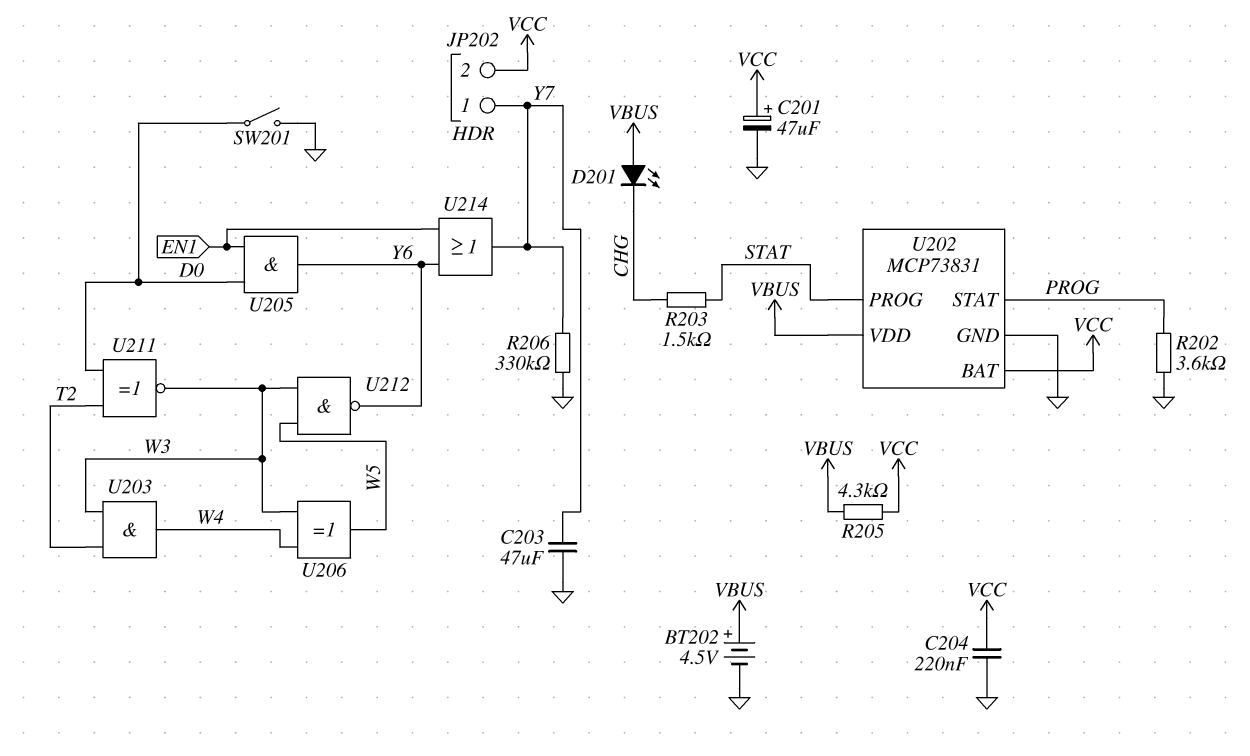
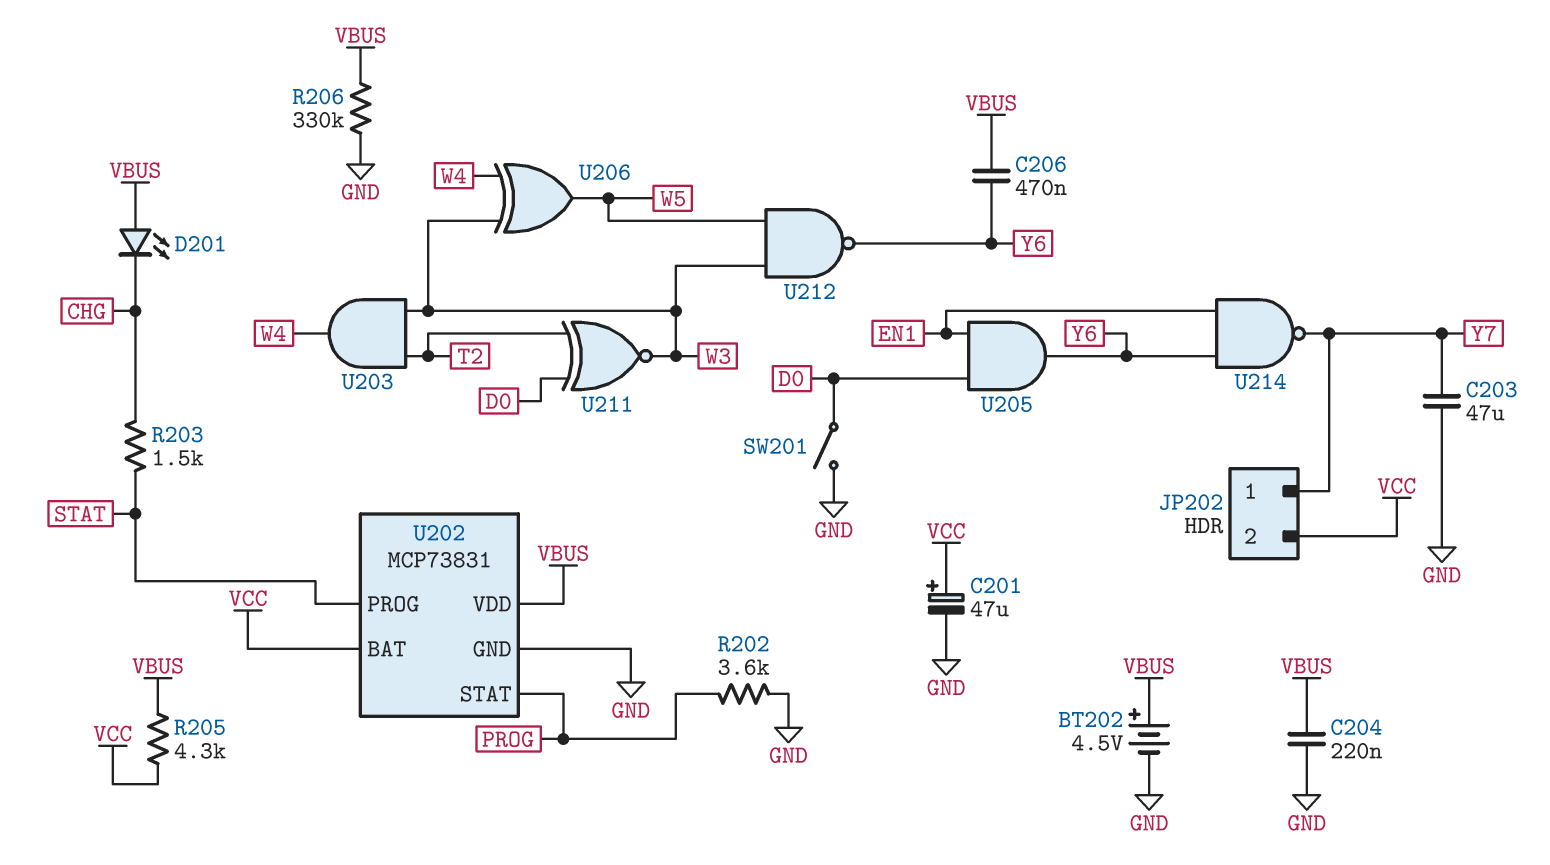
C204: 220nF (GND, VCC) -> 220nF (GND, VBUS)
C206: none -> 470nF (VBUS, Y6)
R206: 330k (GND, Y7) -> 330k (GND, VBUS)
U214: OR (in EN1, in Y6, out Y7) -> NAND (in EN1, in Y6, out Y7)

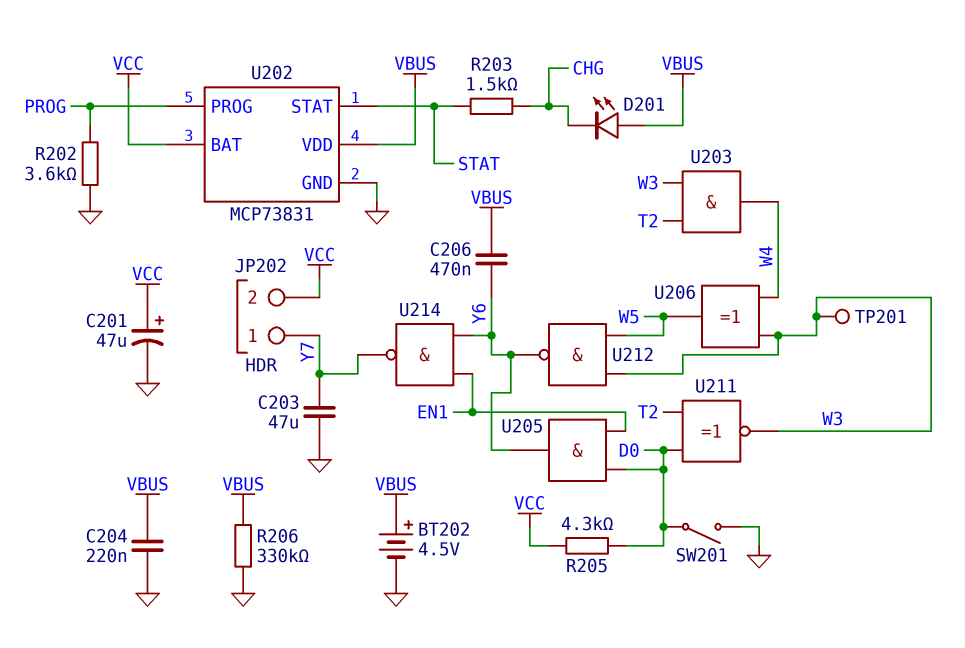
R205: 4.3k (VBUS, VCC) -> 4.3k (D0, VCC)
TP201: none -> test point (W3)
U202 pin PROG: STAT -> PROG
U202 pin STAT: PROG -> STAT

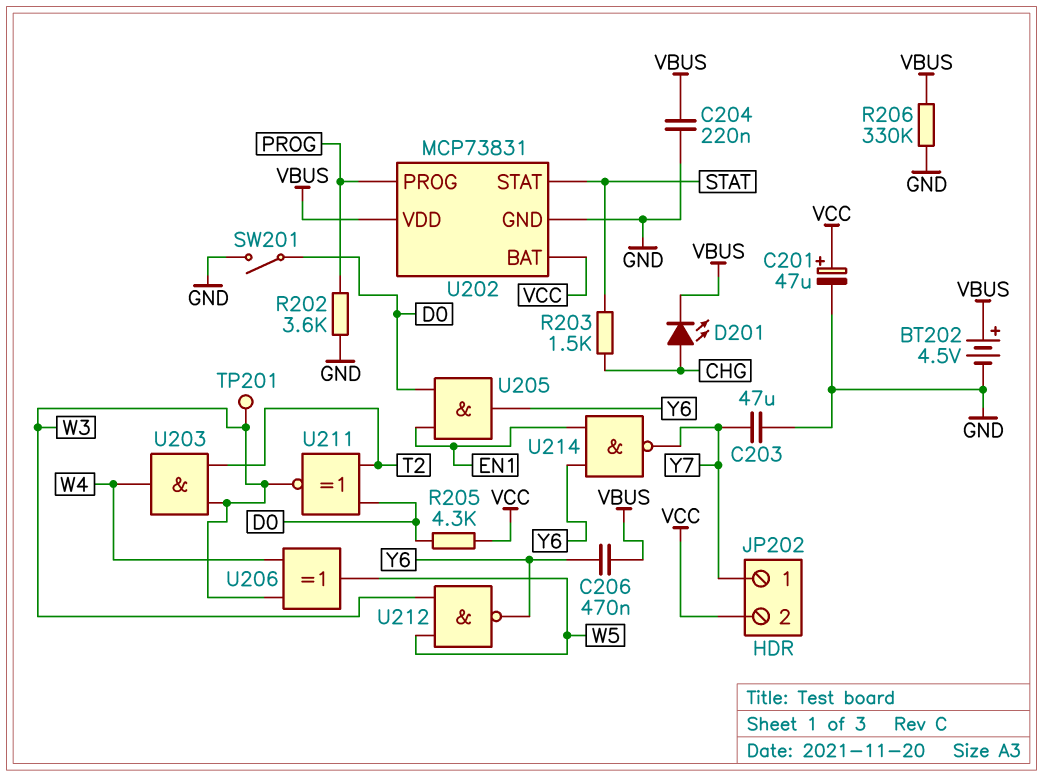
D201: LED (A VBUS, K CHG) -> LED (A CHG, K VBUS)

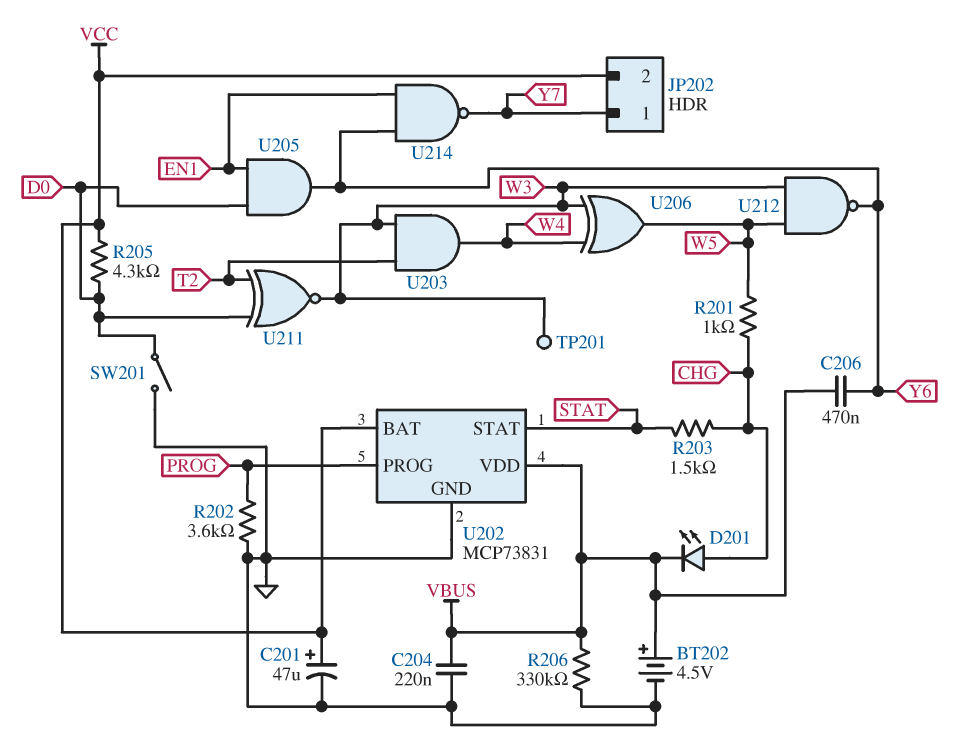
C203: 47uF (GND, Y7) -> none
R201: none -> 1k (CHG, W5)

